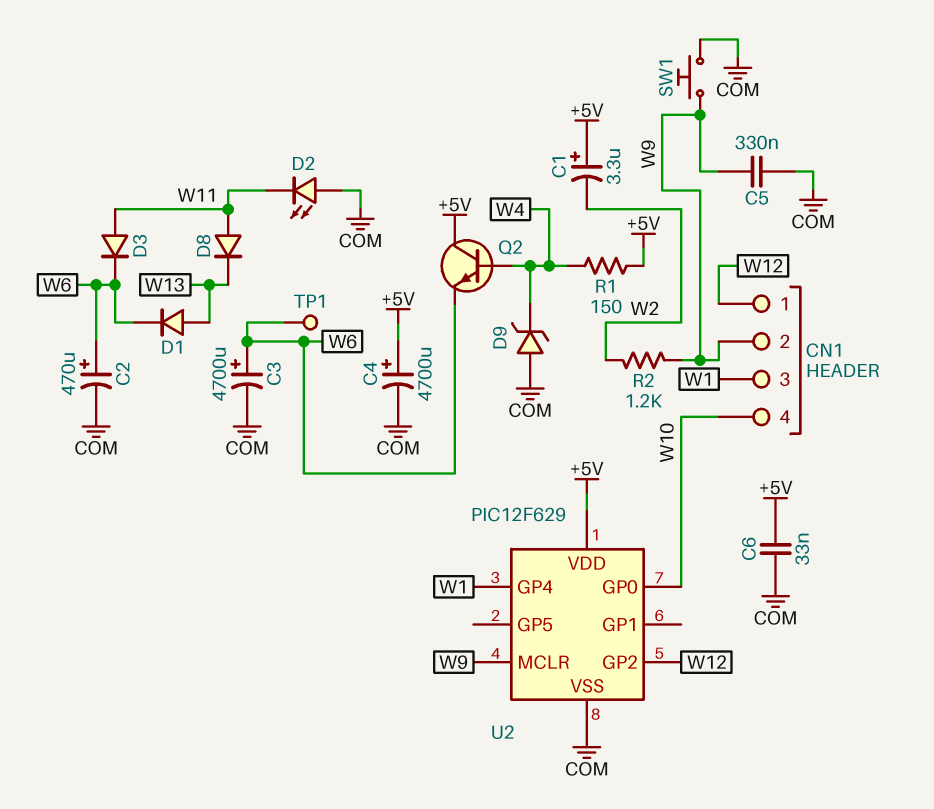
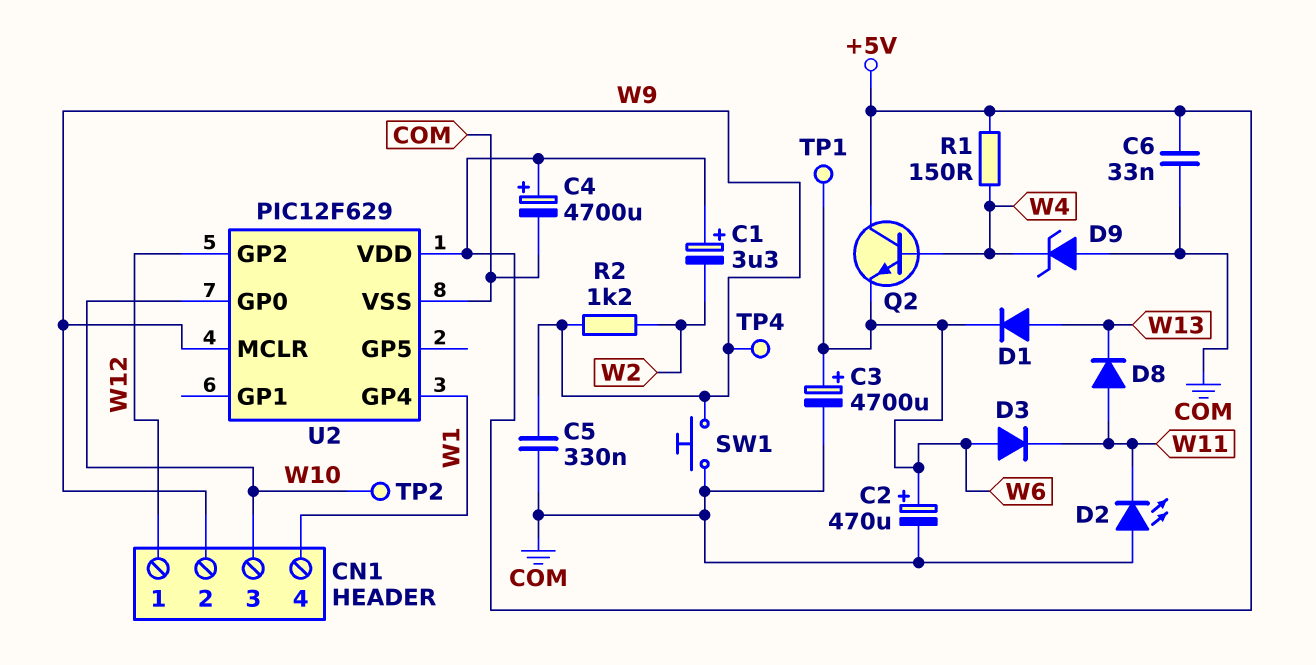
CN1 pin 3: W1 -> W10
CN1 pin 4: W10 -> W1
D3: diode (A W11, K W6) -> diode (A W6, K W11)
TP2: none -> test point (W10)
TP4: none -> test point (W9)

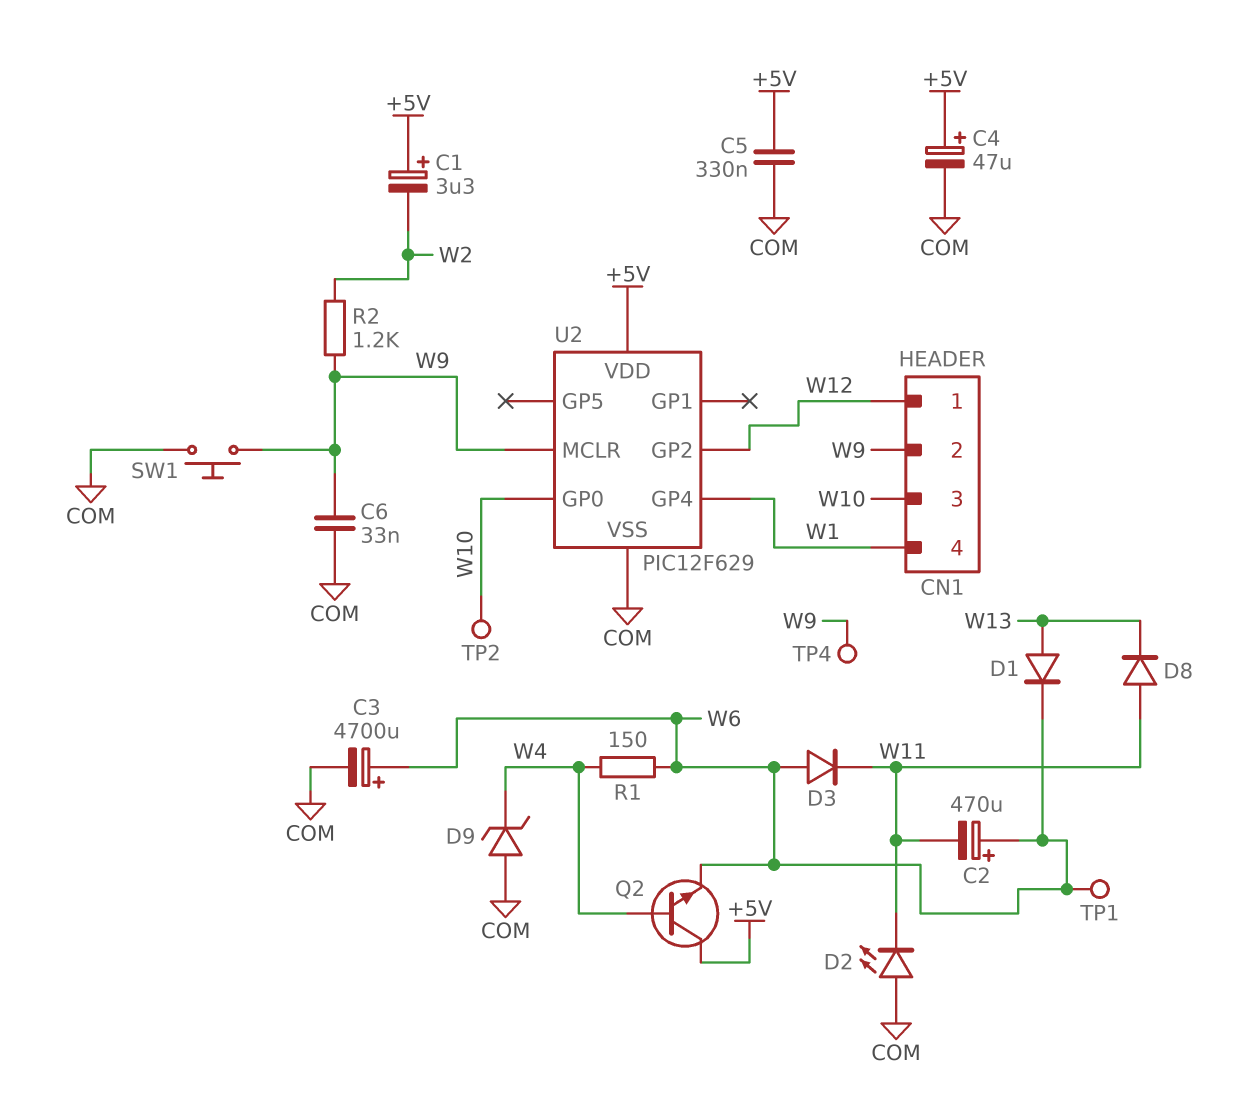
C2: 470uF (plus W6, minus COM) -> 470uF (plus W6, minus W11)
C4: 4700uF (plus +5V, minus COM) -> 47uF (plus +5V, minus COM)
C5: 330nF (COM, W9) -> 330nF (+5V, COM)
C6: 33nF (+5V, COM) -> 33nF (COM, W9)
R1: 150 (+5V, W4) -> 150 (W4, W6)

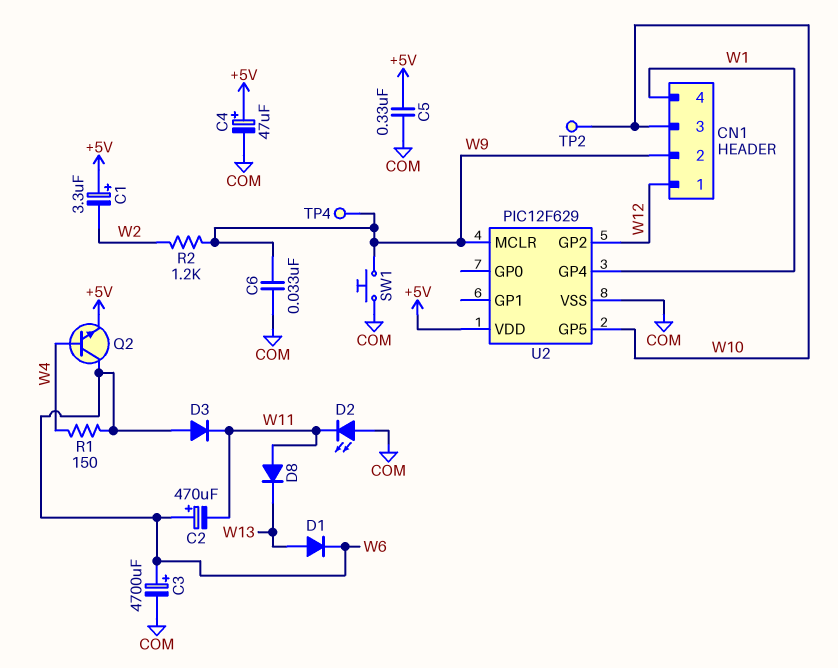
D9: zener (A COM, K W4) -> none
Q2: NPN (B W4, C +5V, E W6) -> NPN (B W4, C W6, E +5V)
TP1: test point (W6) -> none
U2 pin GP0: W10 -> none
U2 pin GP5: none -> W10

